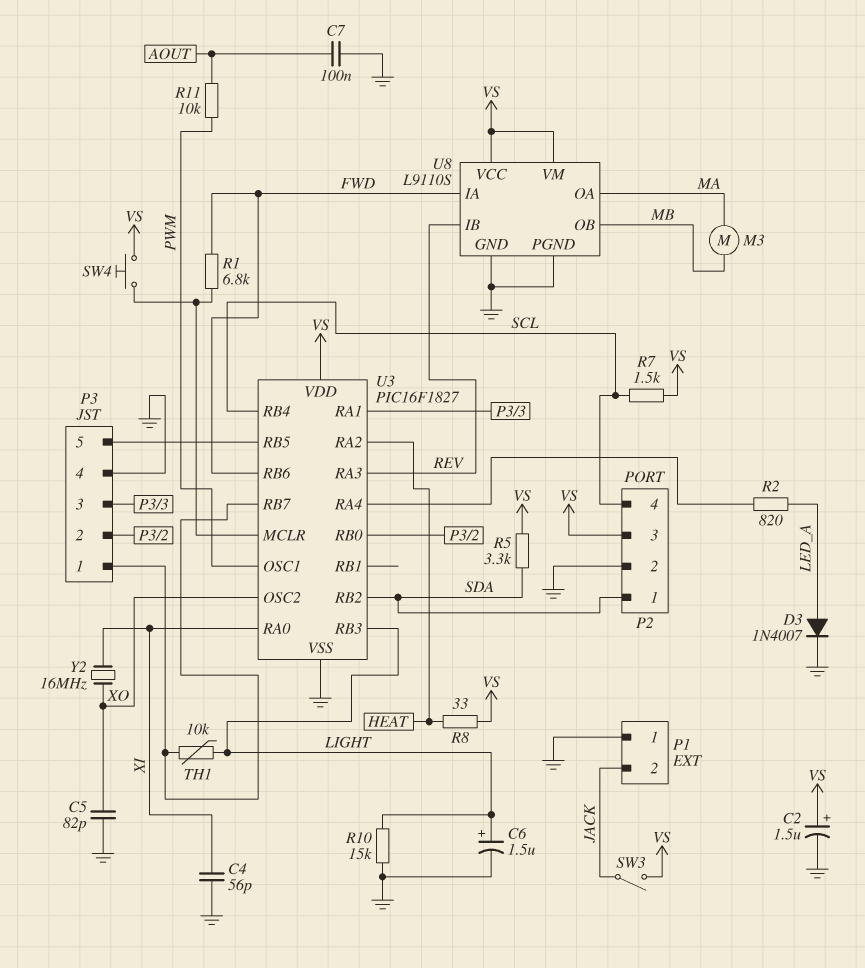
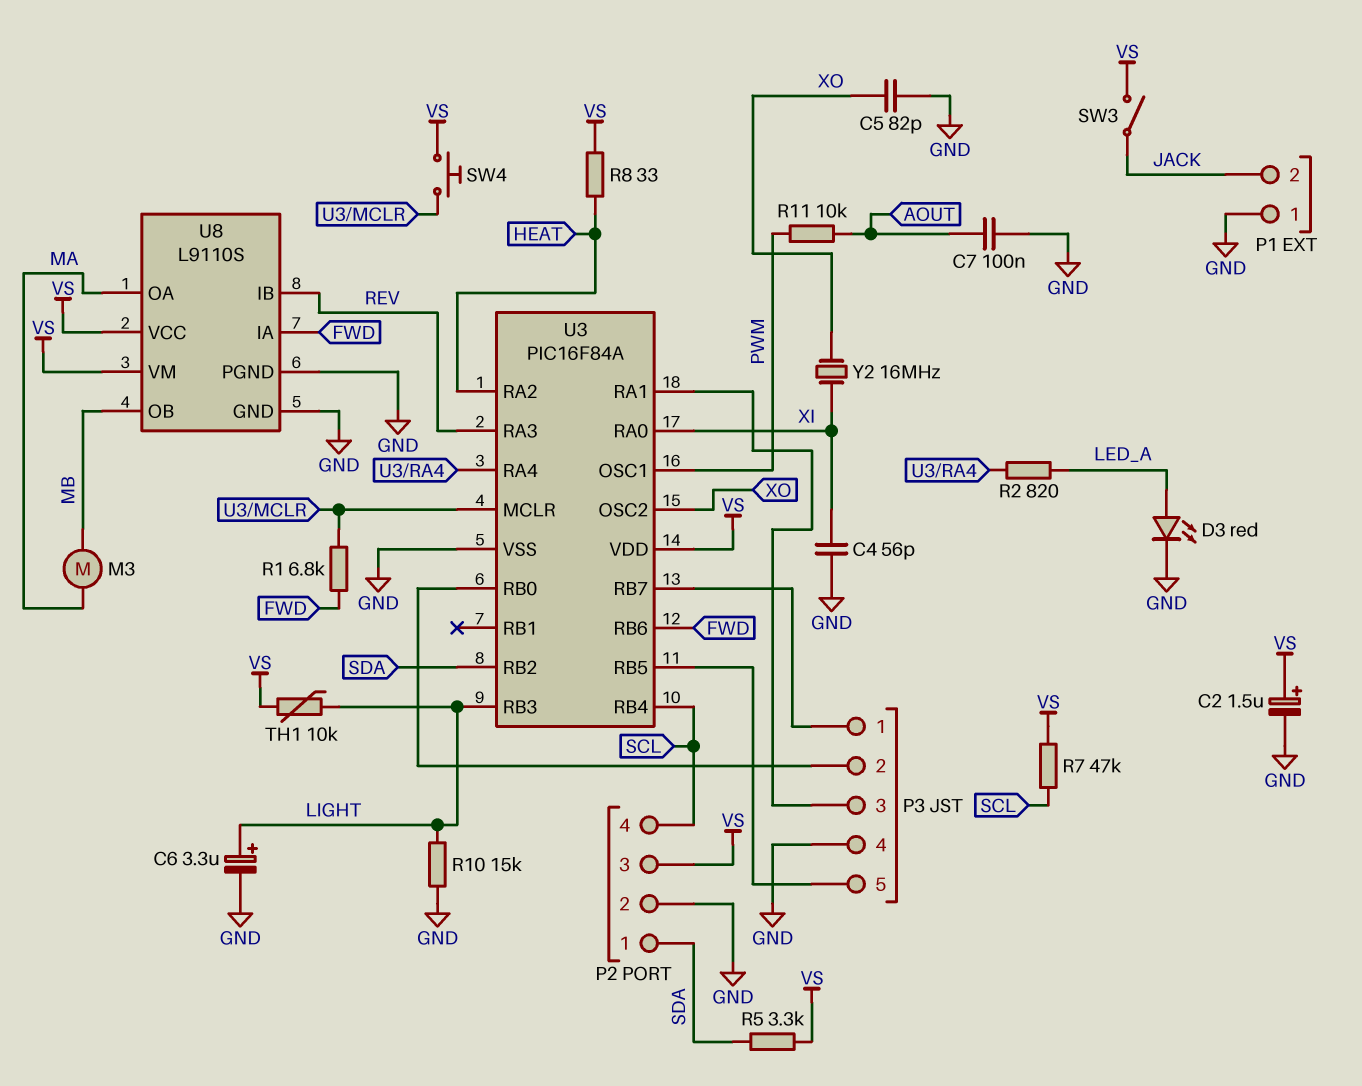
C6: 1.5uF (plus LIGHT, minus GND) -> 3.3uF (plus LIGHT, minus GND)
D3: diode 1N4007 (A LED_A, K GND) -> LED red (A LED_A, K GND)
R7: 1.5k (SCL, VS) -> 47k (SCL, VS)
TH1: 10k (LIGHT, P3/1) -> 10k (LIGHT, VS)
U3: PIC16F1827 -> PIC16F84A

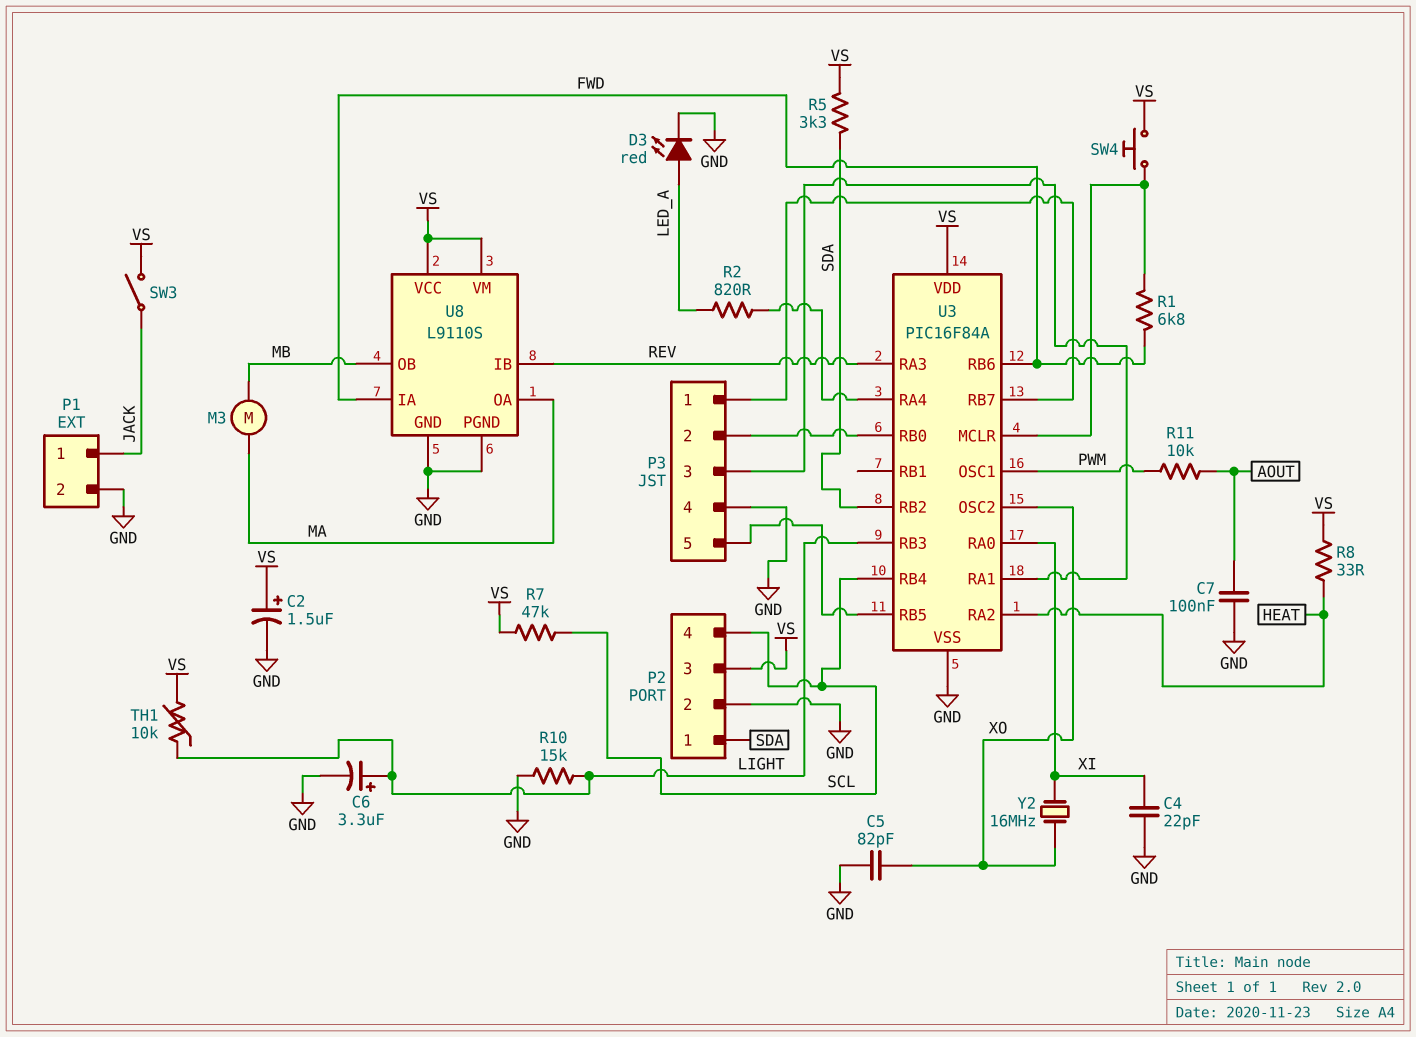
C4: 56pF (GND, XI) -> 22pF (GND, XI)
P1 pin 1: GND -> JACK
P1 pin 2: JACK -> GND

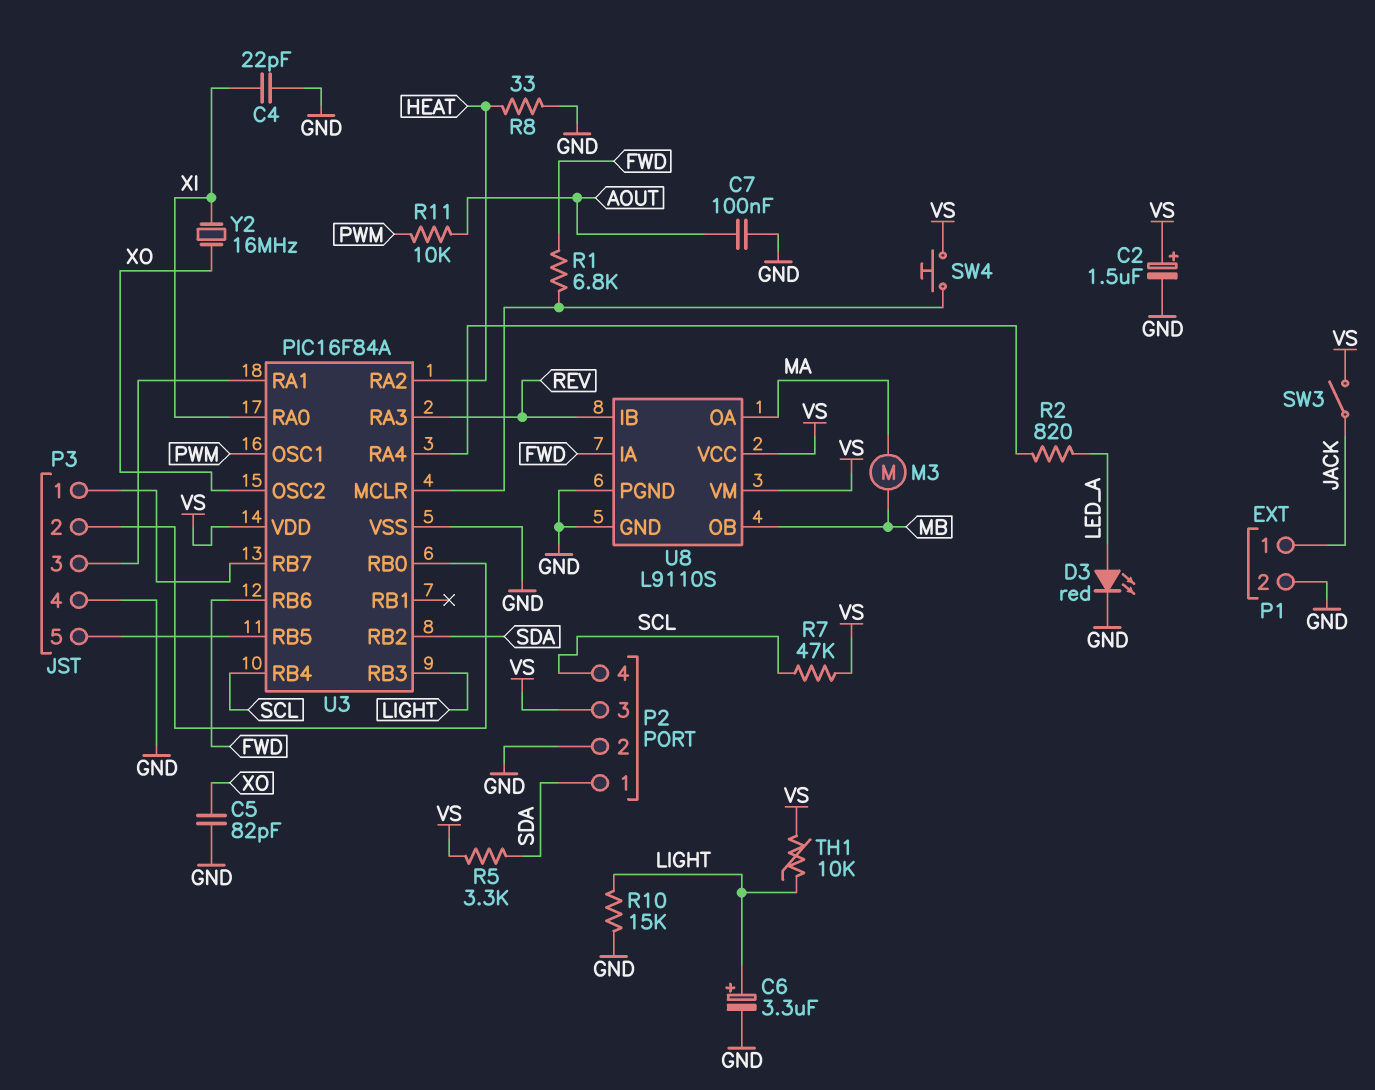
R8: 33 (HEAT, VS) -> 33 (GND, HEAT)

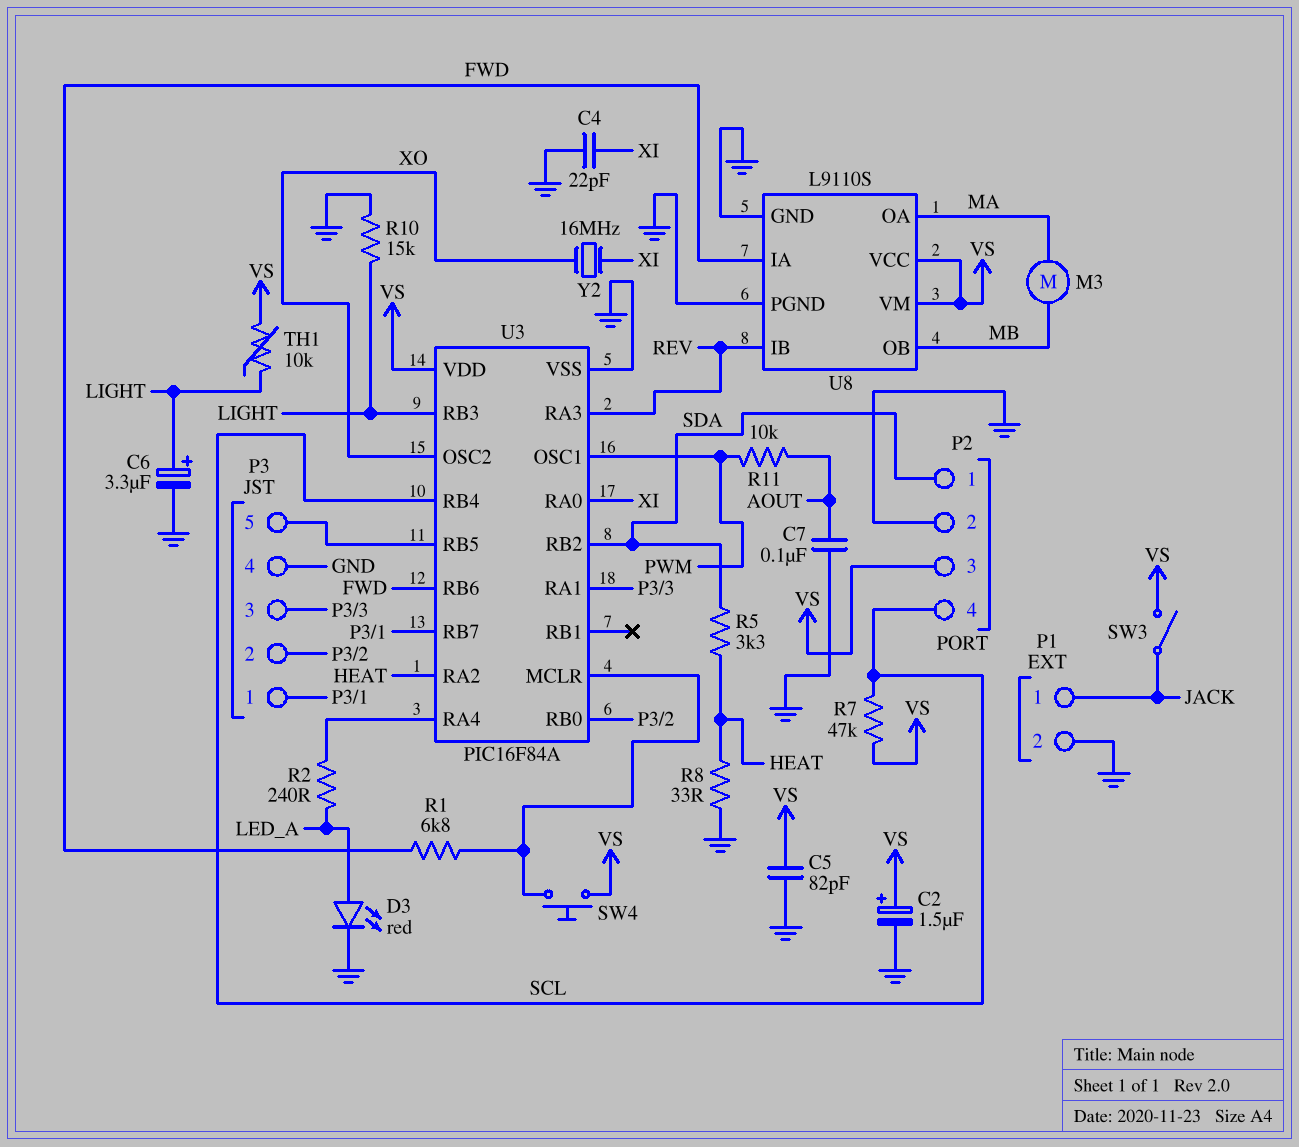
C5: 82pF (GND, XO) -> 82pF (GND, VS)
R2: 820 (LED_A, U3/RA4) -> 240 (LED_A, U3/RA4)
R5: 3.3k (SDA, VS) -> 3.3k (HEAT, SDA)

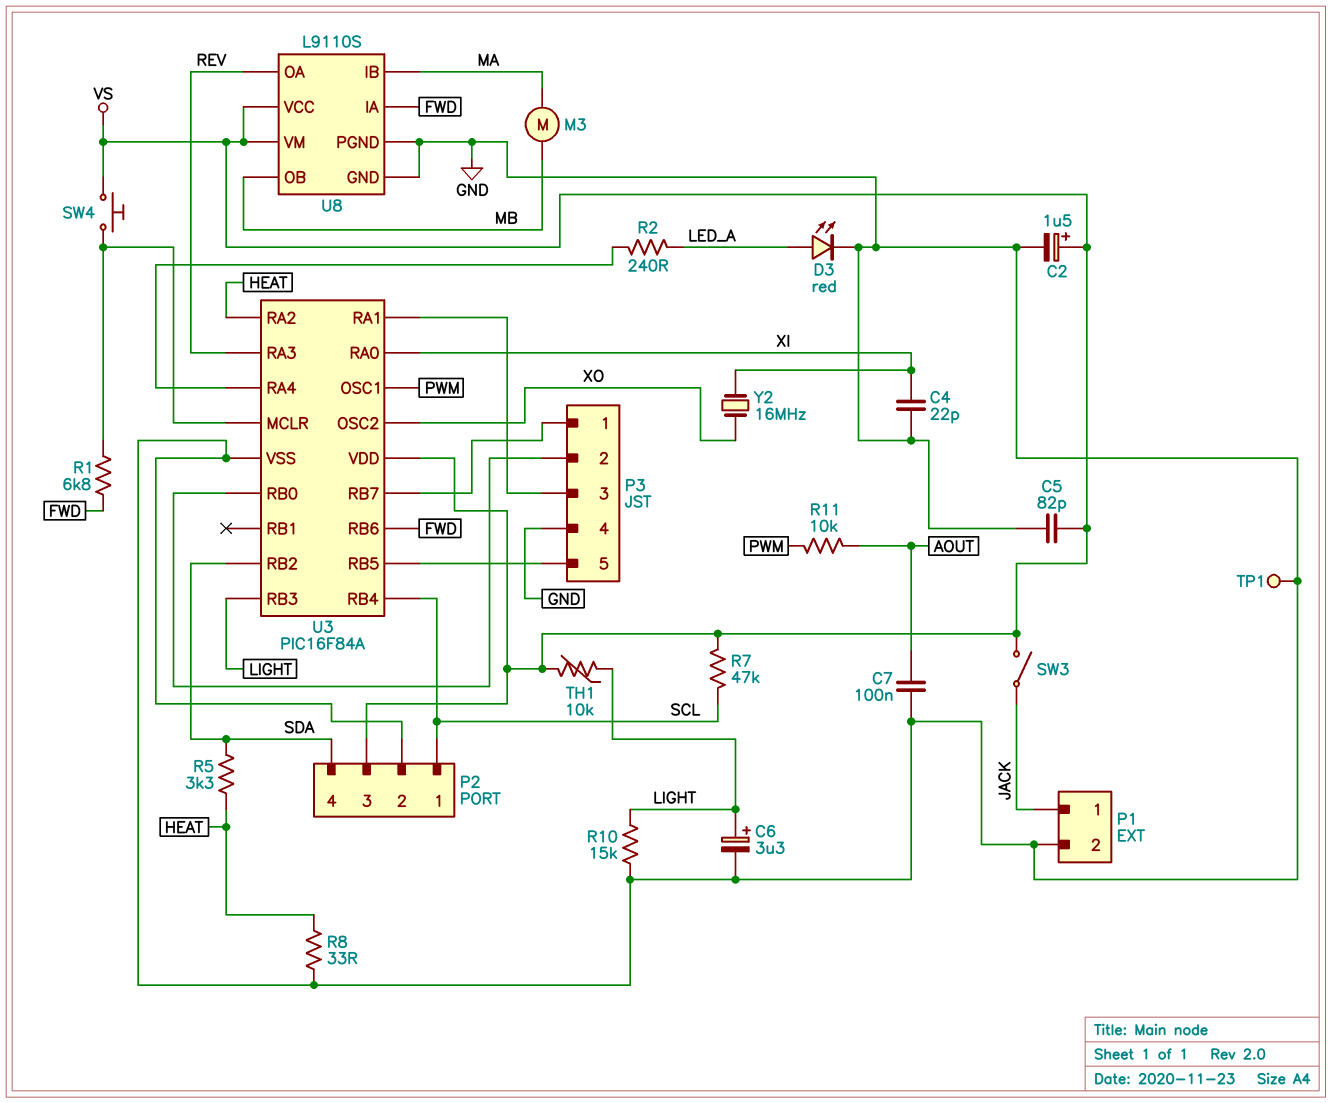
P2 pin 1: SDA -> SCL
P2 pin 4: SCL -> SDA
TP1: none -> test point (GND)
U8 pin IB: REV -> MA
U8 pin OA: MA -> REV

